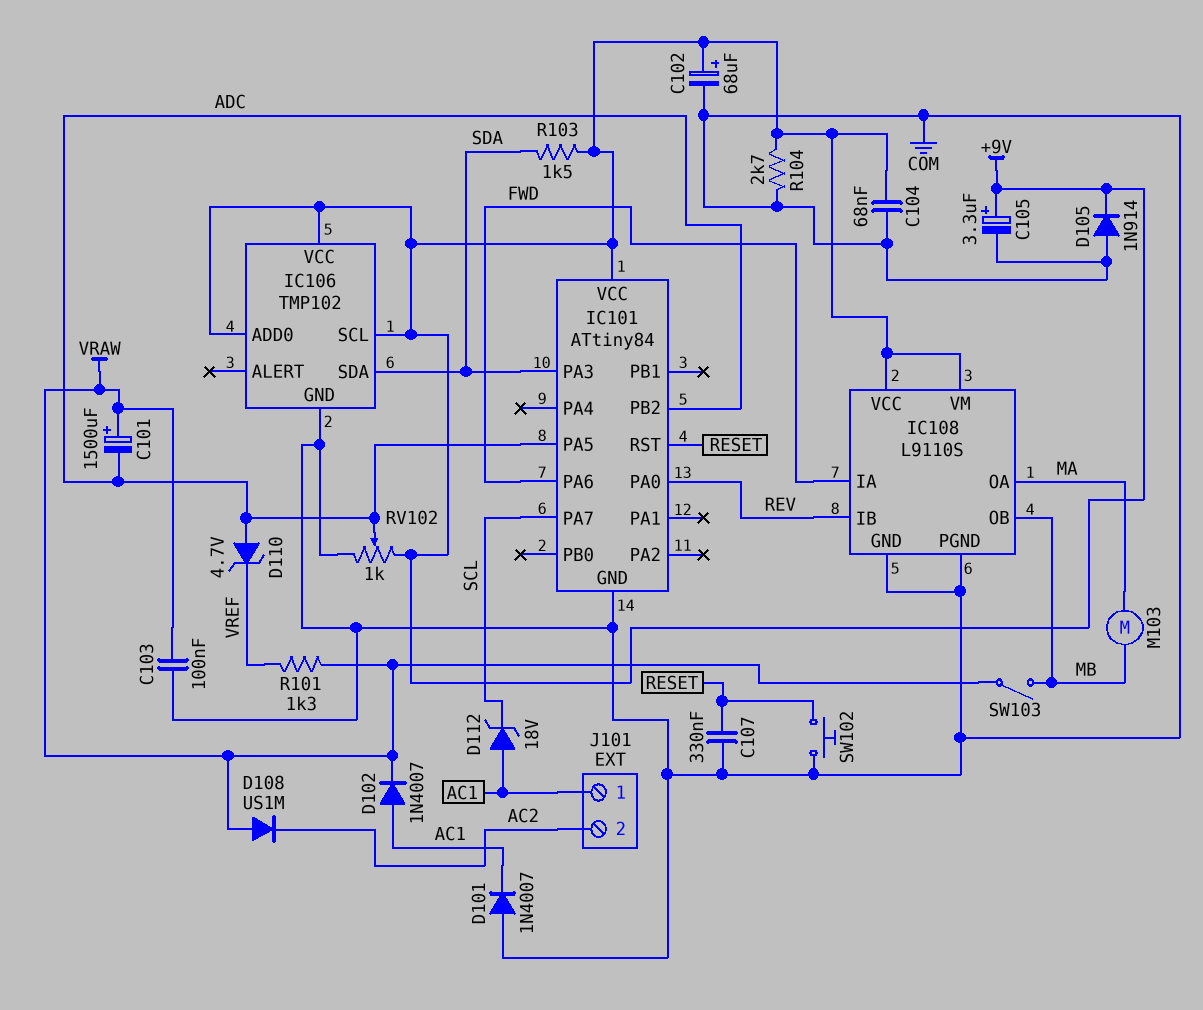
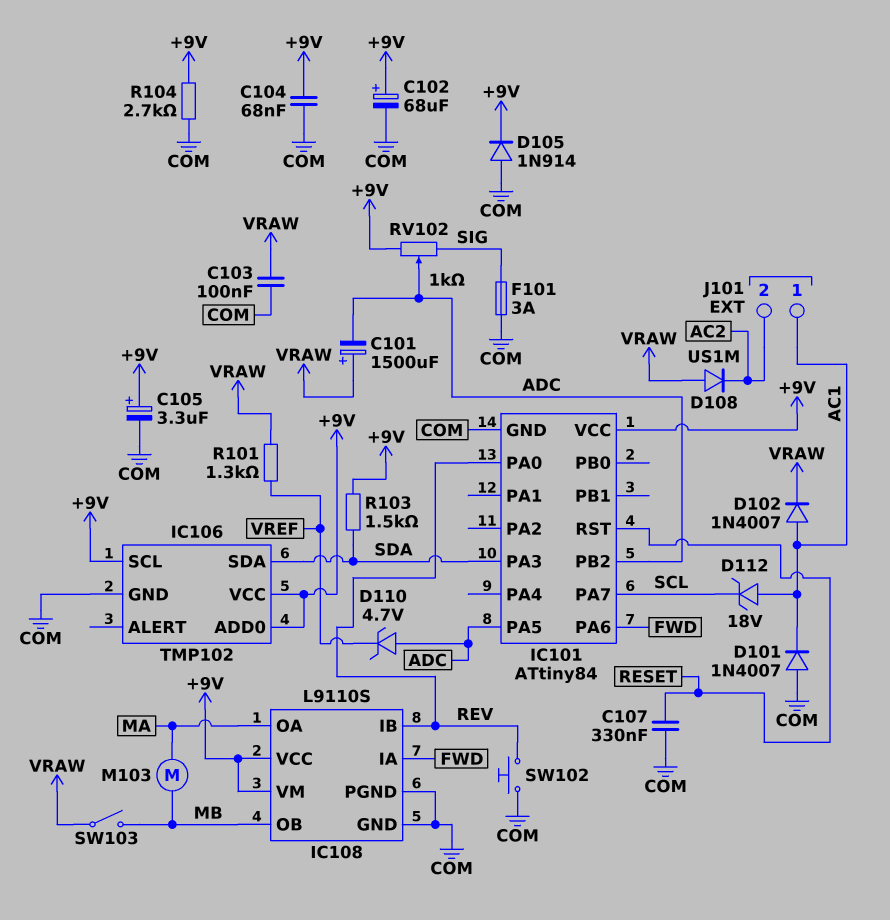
F101: none -> 3A (COM, SIG)
RV102: 1k (+9V, COM, wiper ADC) -> 1k (+9V, SIG, wiper ADC)
SW102: button (COM, RESET) -> button (COM, REV)

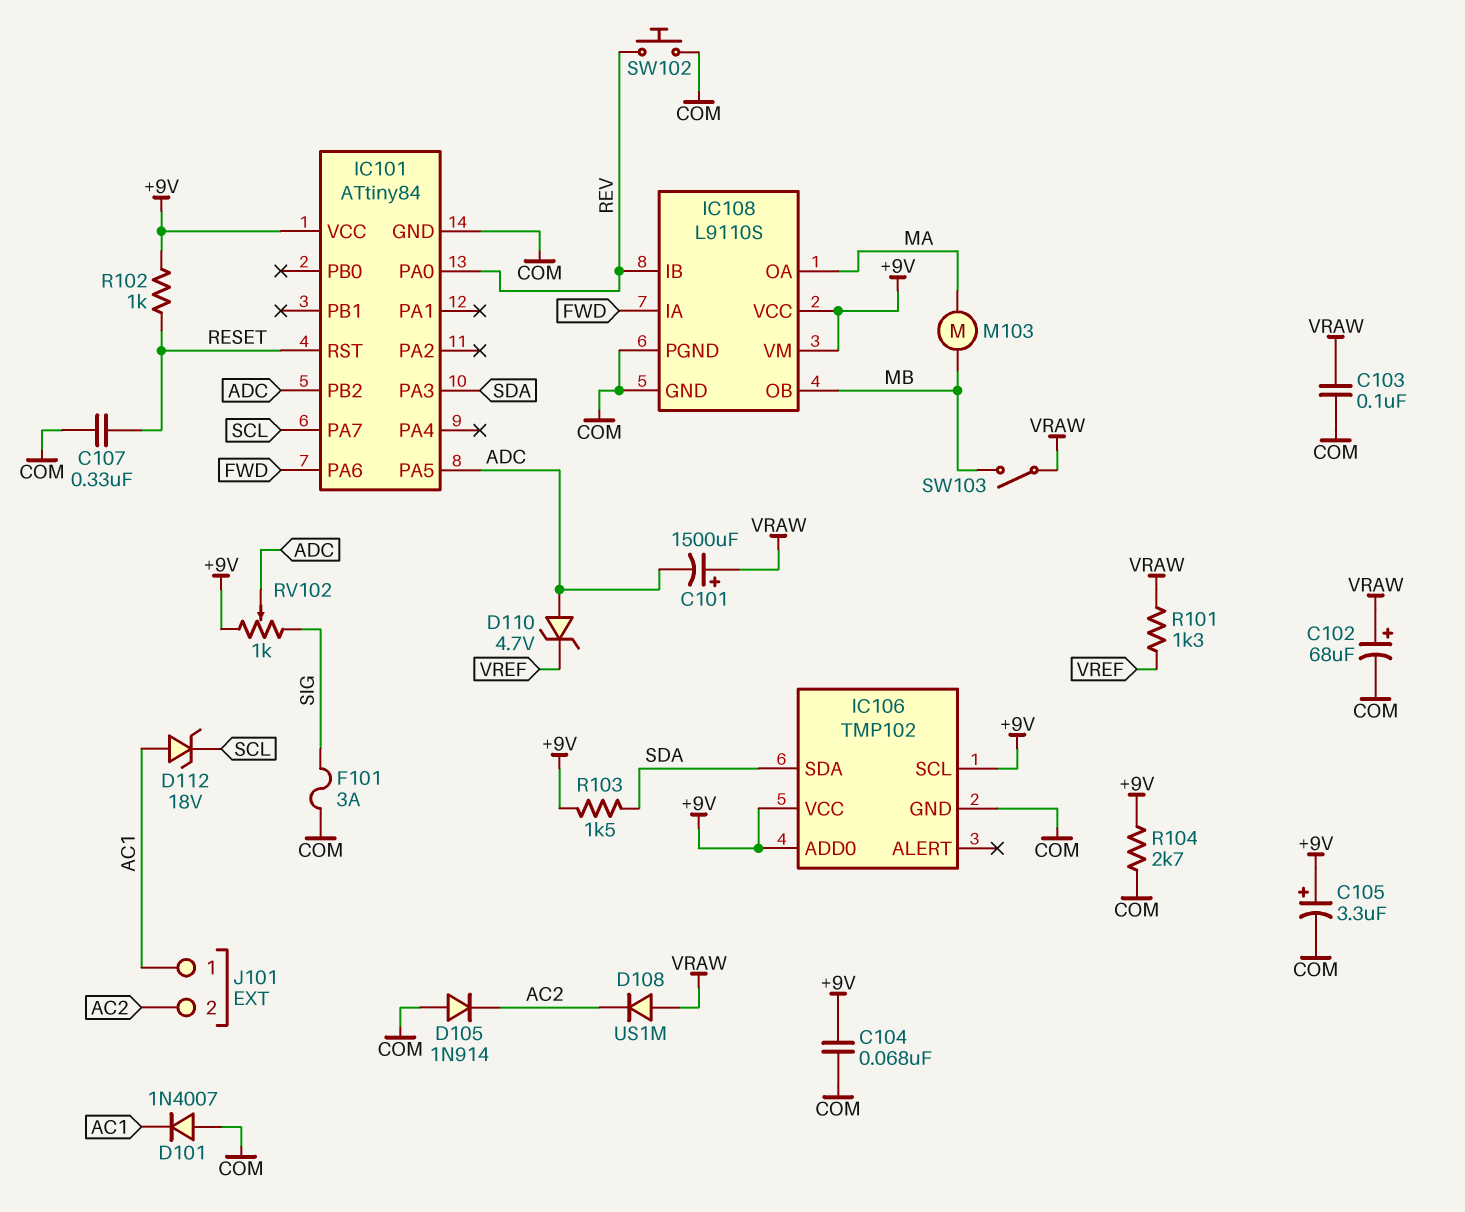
C102: 68uF (plus +9V, minus COM) -> 68uF (plus VRAW, minus COM)
D102: diode 1N4007 (A AC1, K VRAW) -> none
D105: diode 1N914 (A COM, K +9V) -> diode 1N914 (A COM, K AC2)
R102: none -> 1k (+9V, RESET)

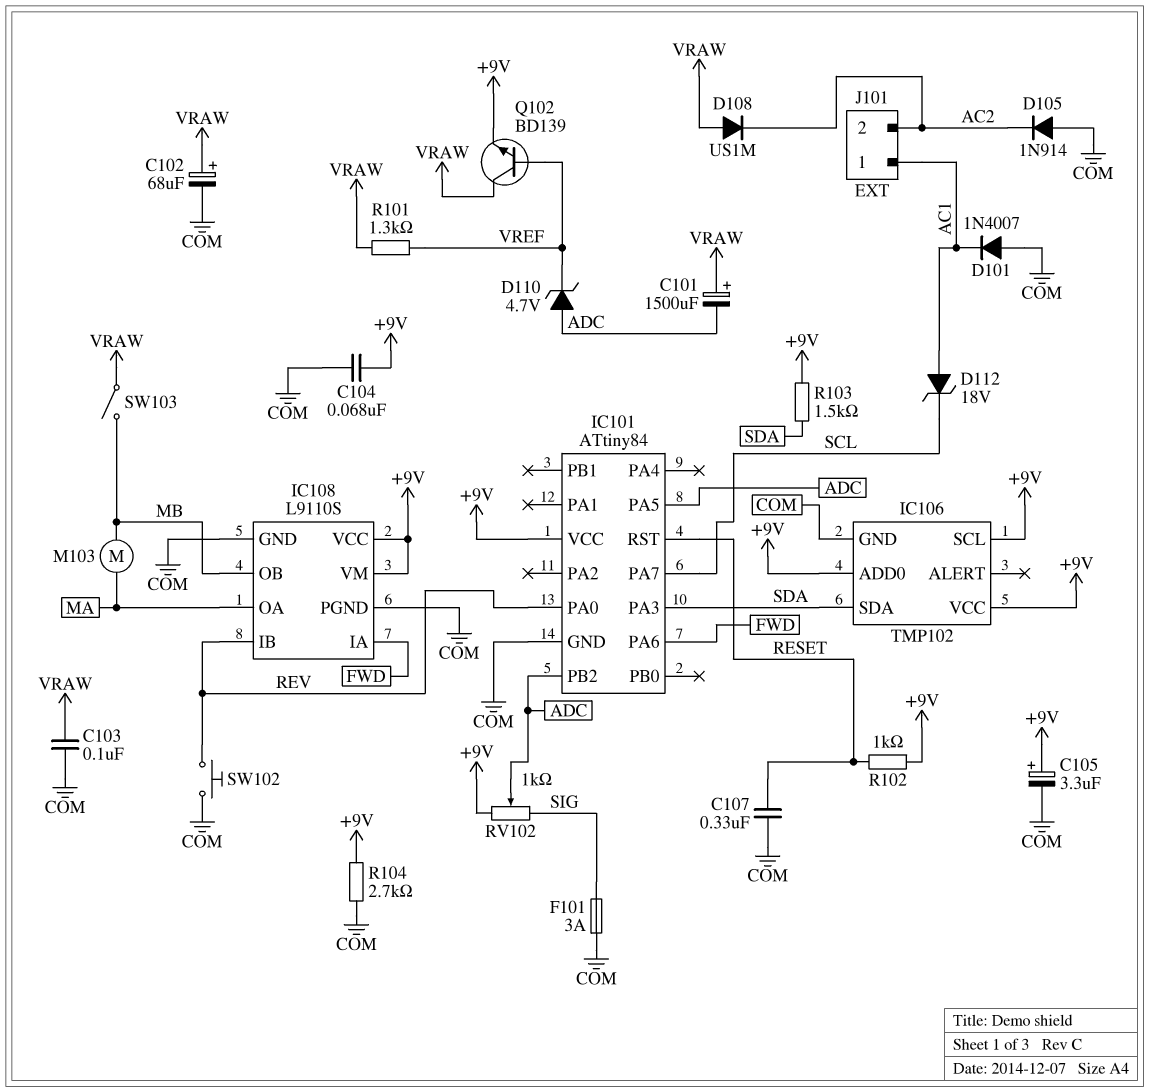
Q102: none -> NPN BD139 (B VREF, C VRAW, E +9V)

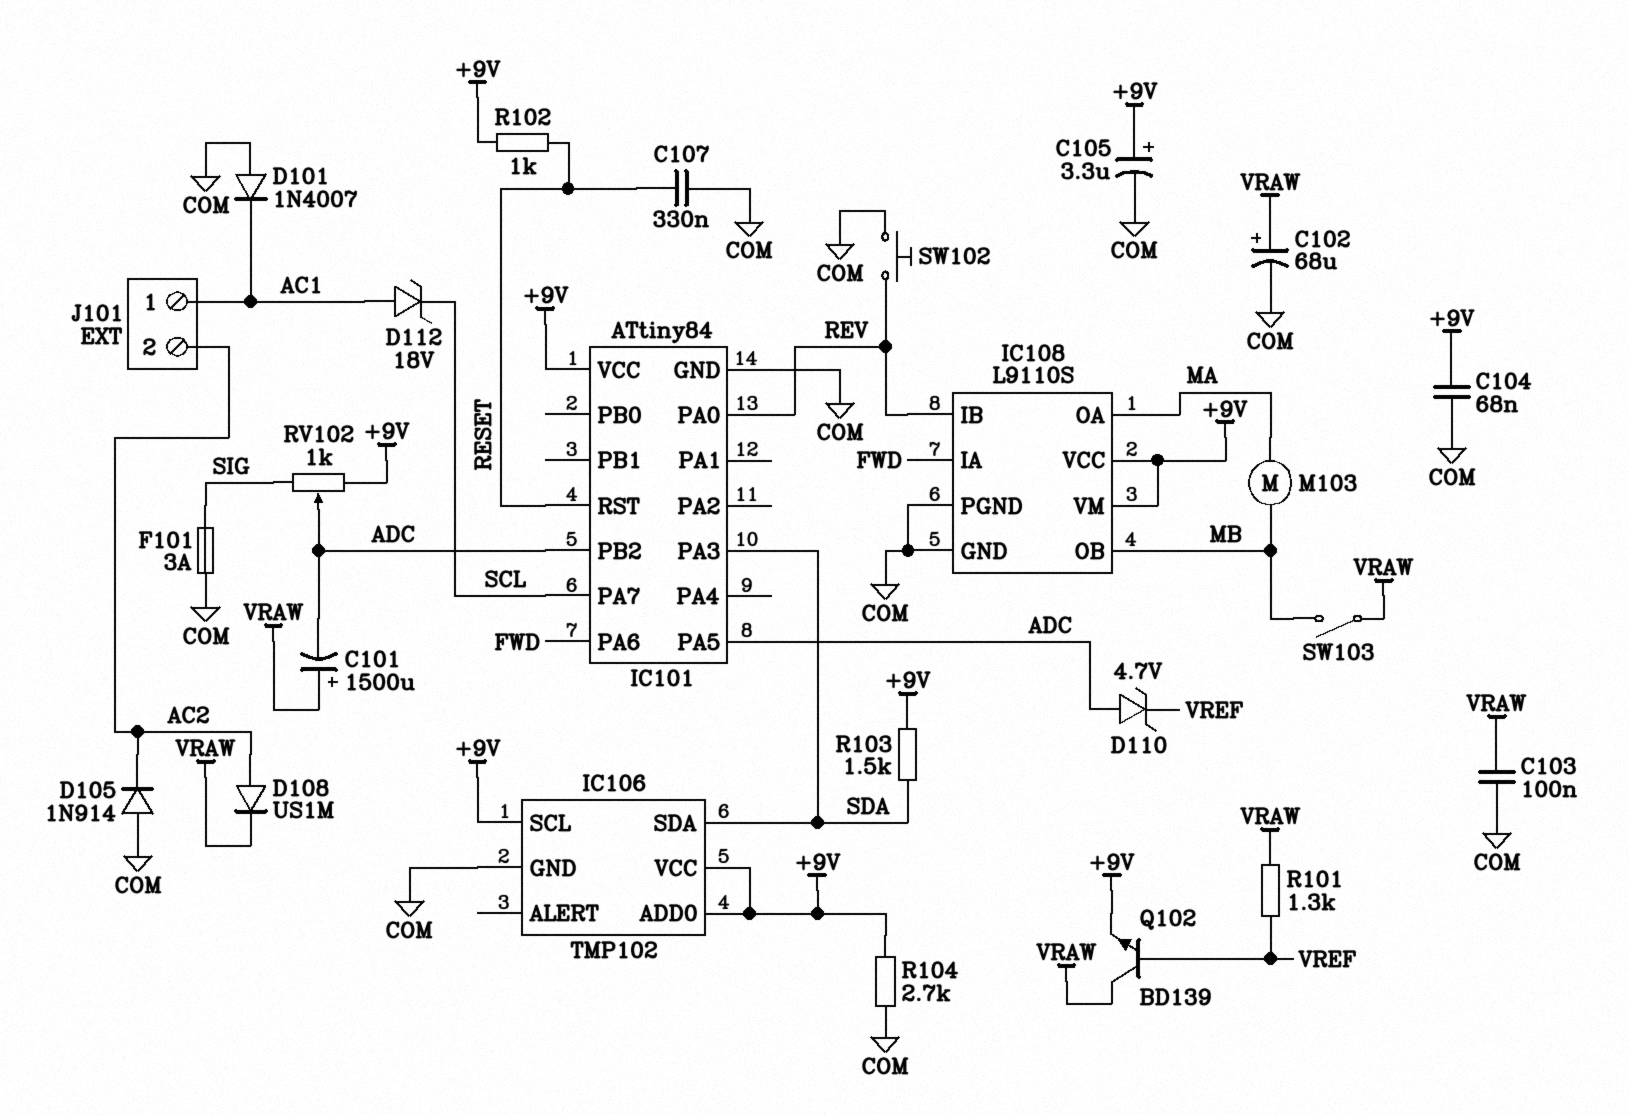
D108: diode US1M (A VRAW, K AC2) -> diode US1M (A AC2, K VRAW)

